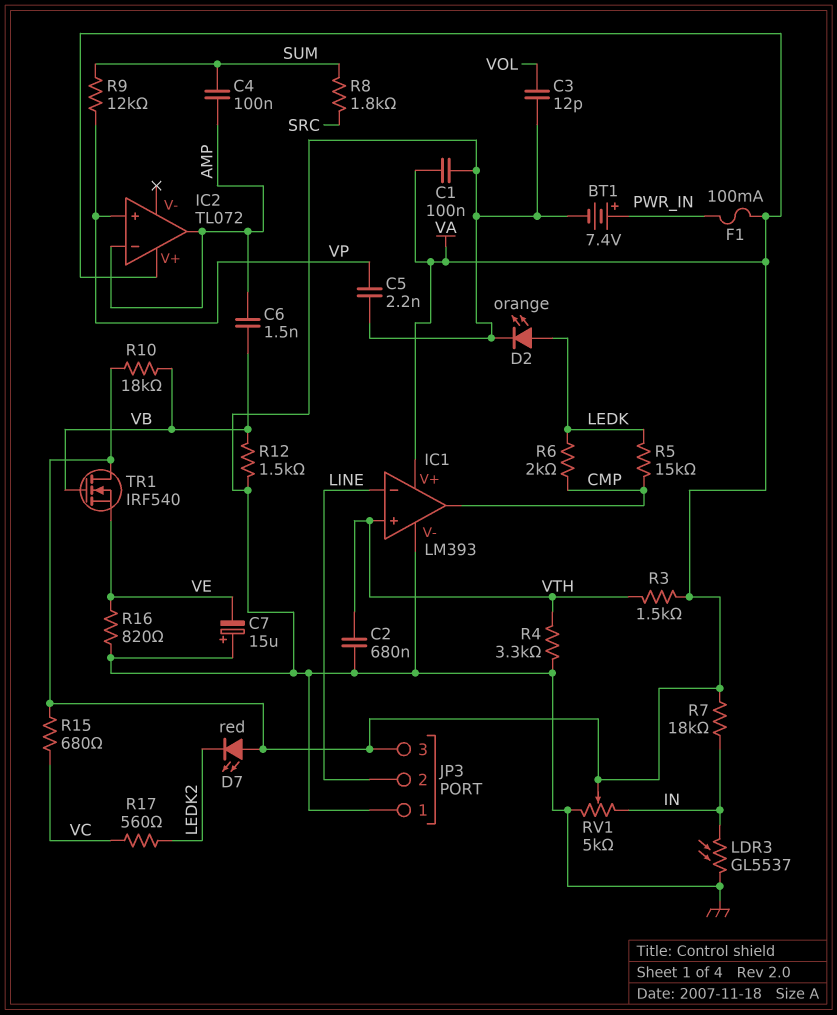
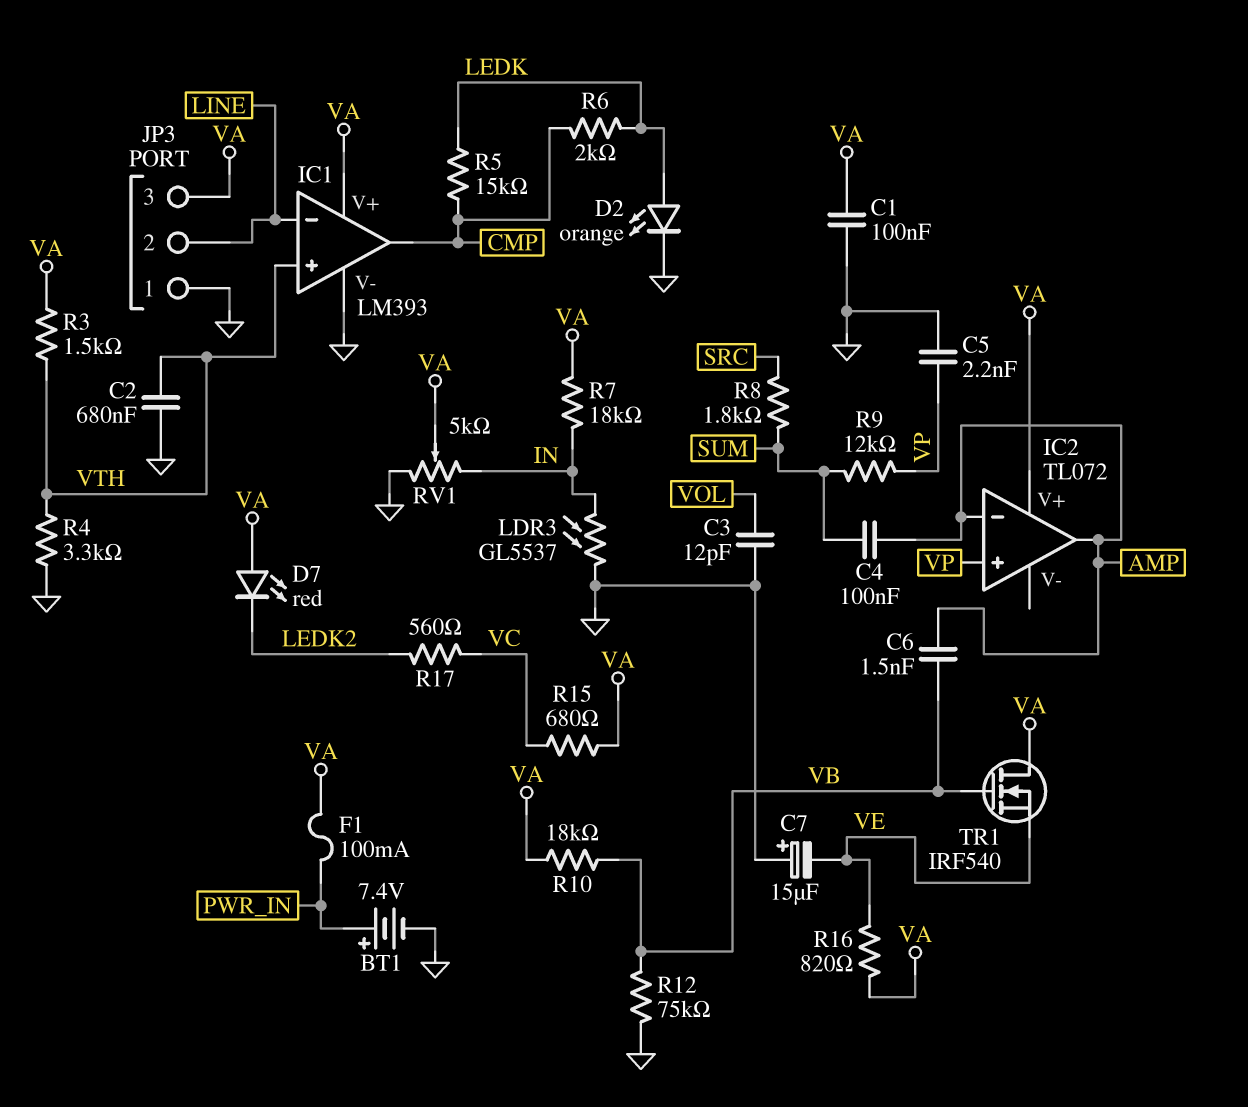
R12: 1.5k (GND, VB) -> 75k (GND, VB)
R16: 820 (GND, VE) -> 820 (VA, VE)

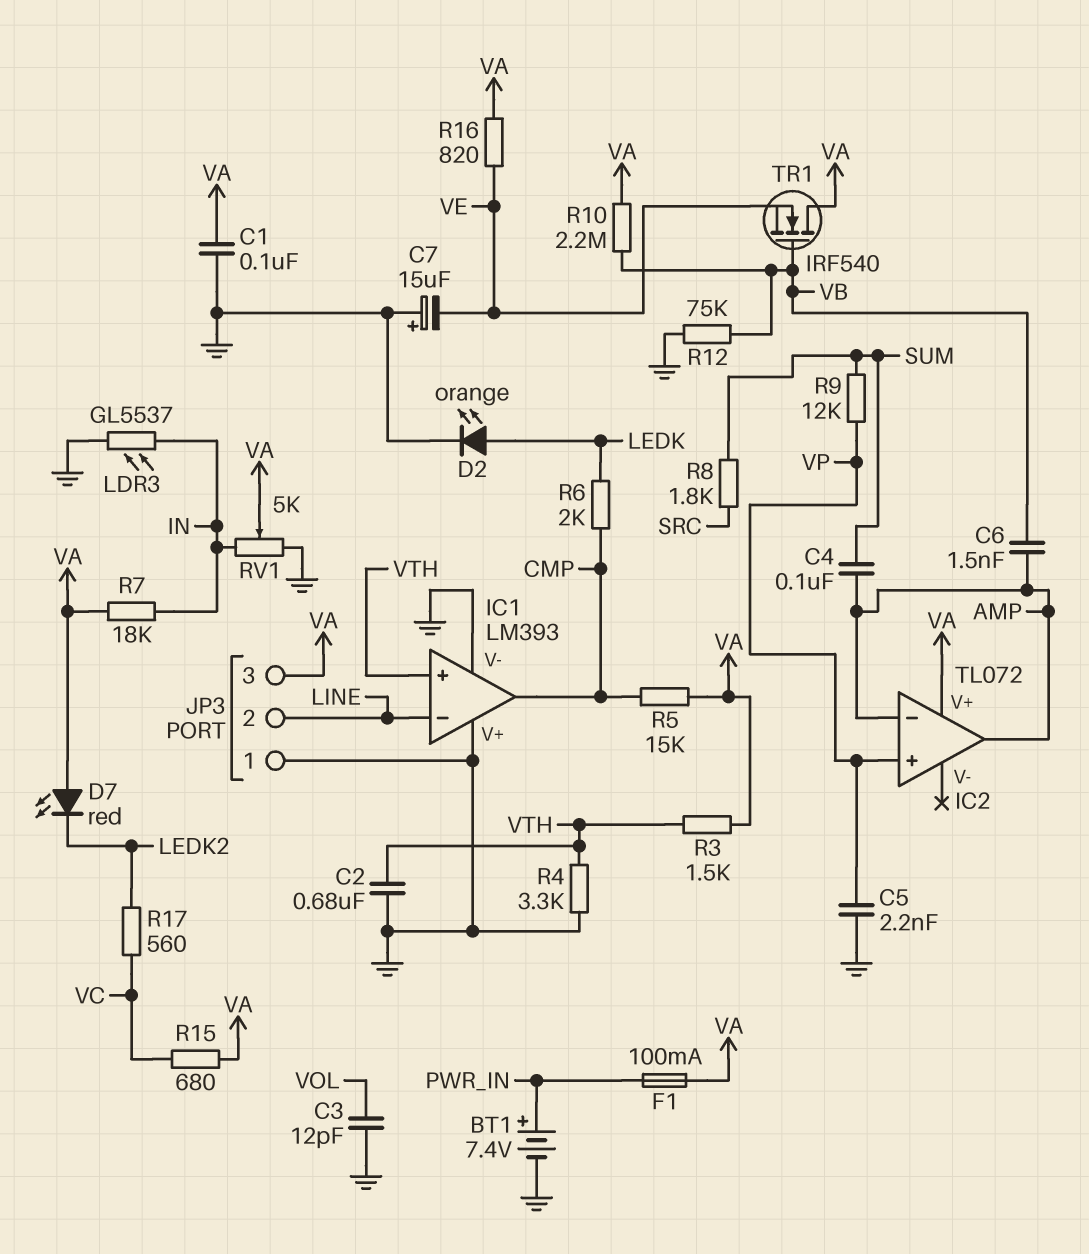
IC1 pin V+: VA -> GND
R5: 15k (CMP, LEDK) -> 15k (CMP, VA)
R10: 18k (VA, VB) -> 2.2M (VA, VB)

